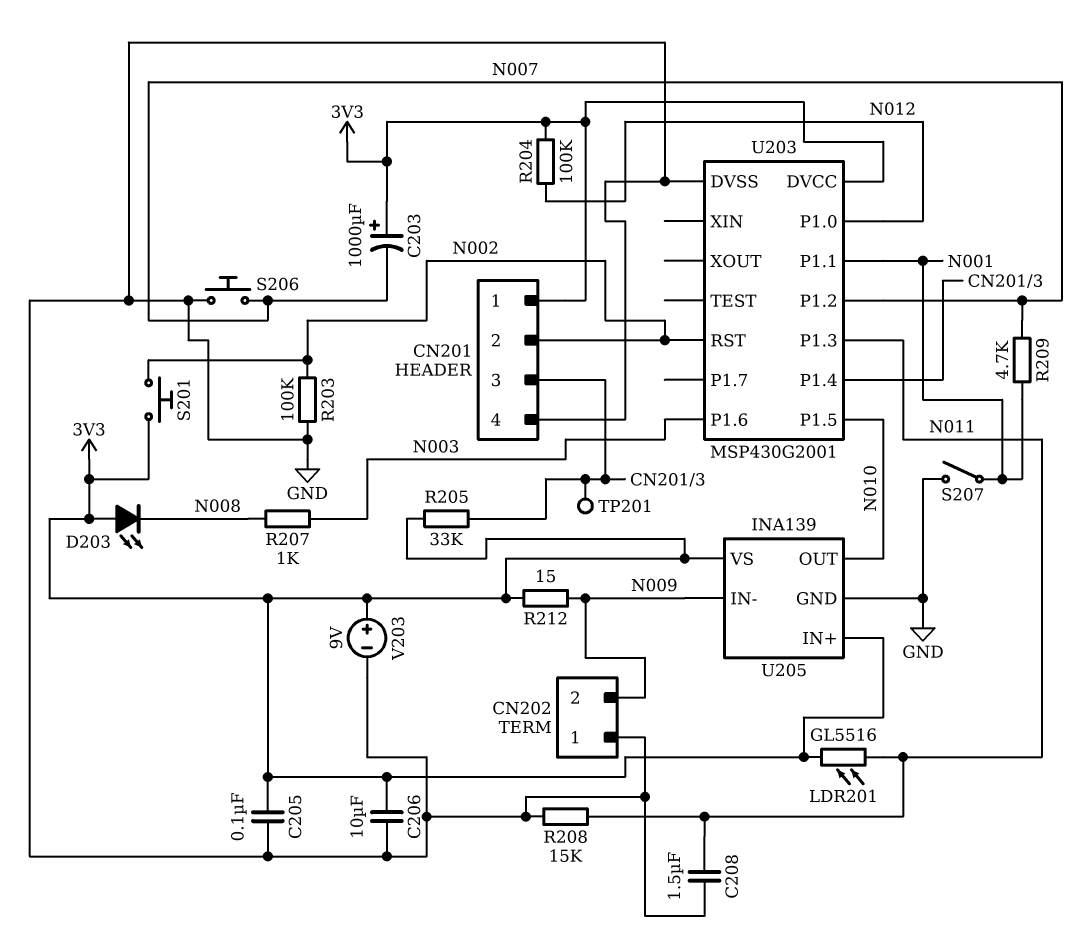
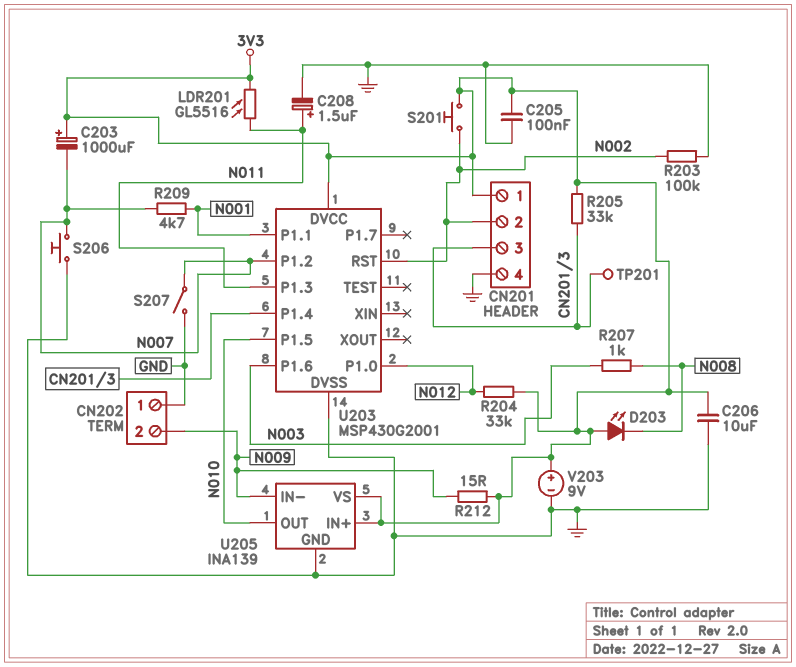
C208: 1.5uF (GND, N011) -> 1.5uF (plus N011, minus GND)
R204: 100k (3V3, N012) -> 33k (3V3, N012)
R208: 15k (GND, N011) -> none
S207: switch (GND, N001) -> switch (GND, N007)

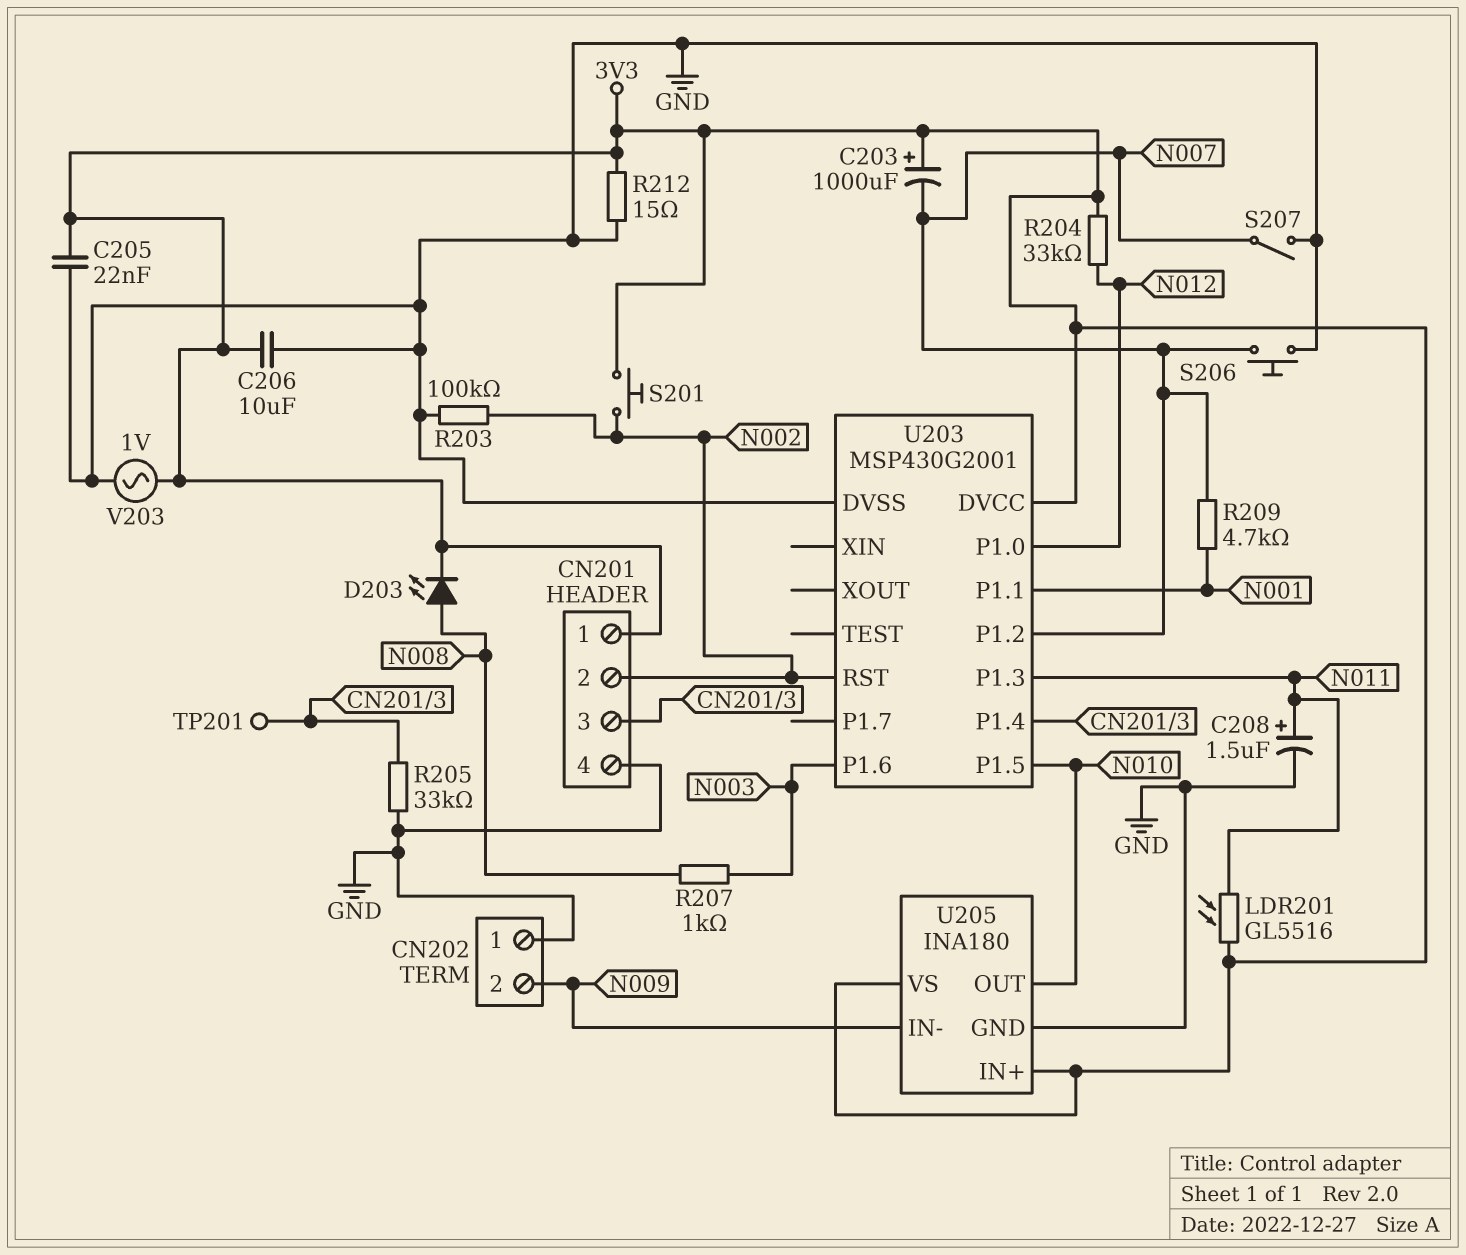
C205: 100nF (3V3, GND) -> 22nF (3V3, GND)
D203: LED (A 3V3, K N008) -> LED (A N008, K 3V3)
R205: 33k (3V3, CN201/3) -> 33k (CN201/3, GND)
R212: 15 (3V3, N009) -> 15 (3V3, GND)
U205: INA139 -> INA180
V203: 9V (plus 3V3, minus GND) -> AC 1V (3V3, GND)

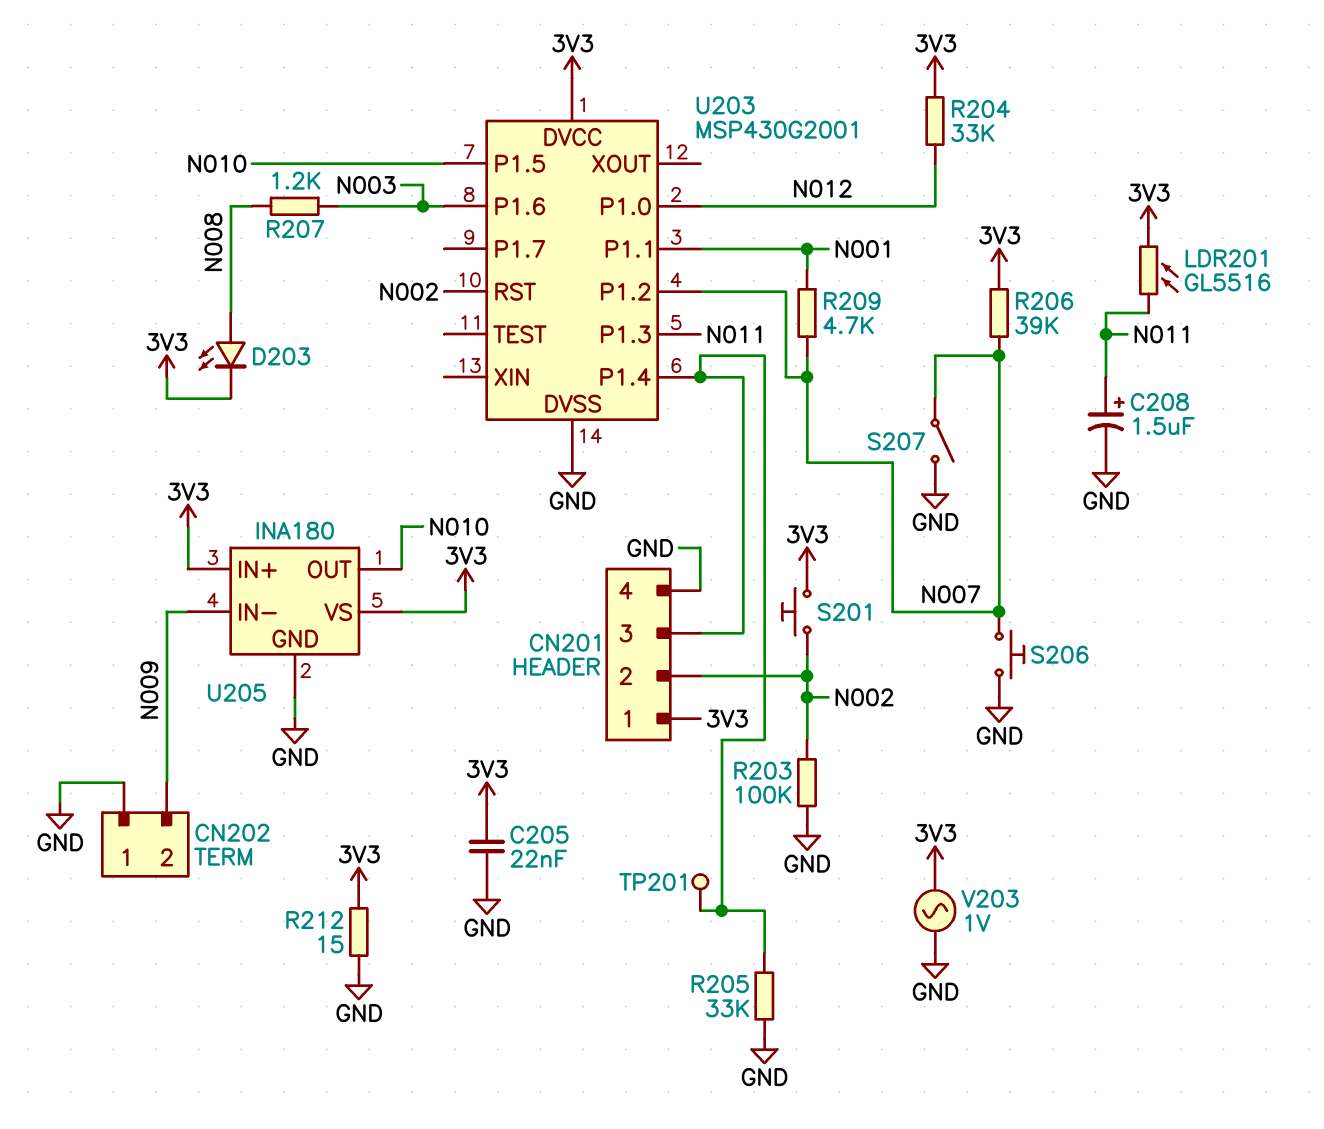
C203: 1000uF (plus 3V3, minus N007) -> none
C206: 10uF (3V3, GND) -> none
R206: none -> 39k (3V3, N007)
R207: 1k (N003, N008) -> 1.2k (N003, N008)

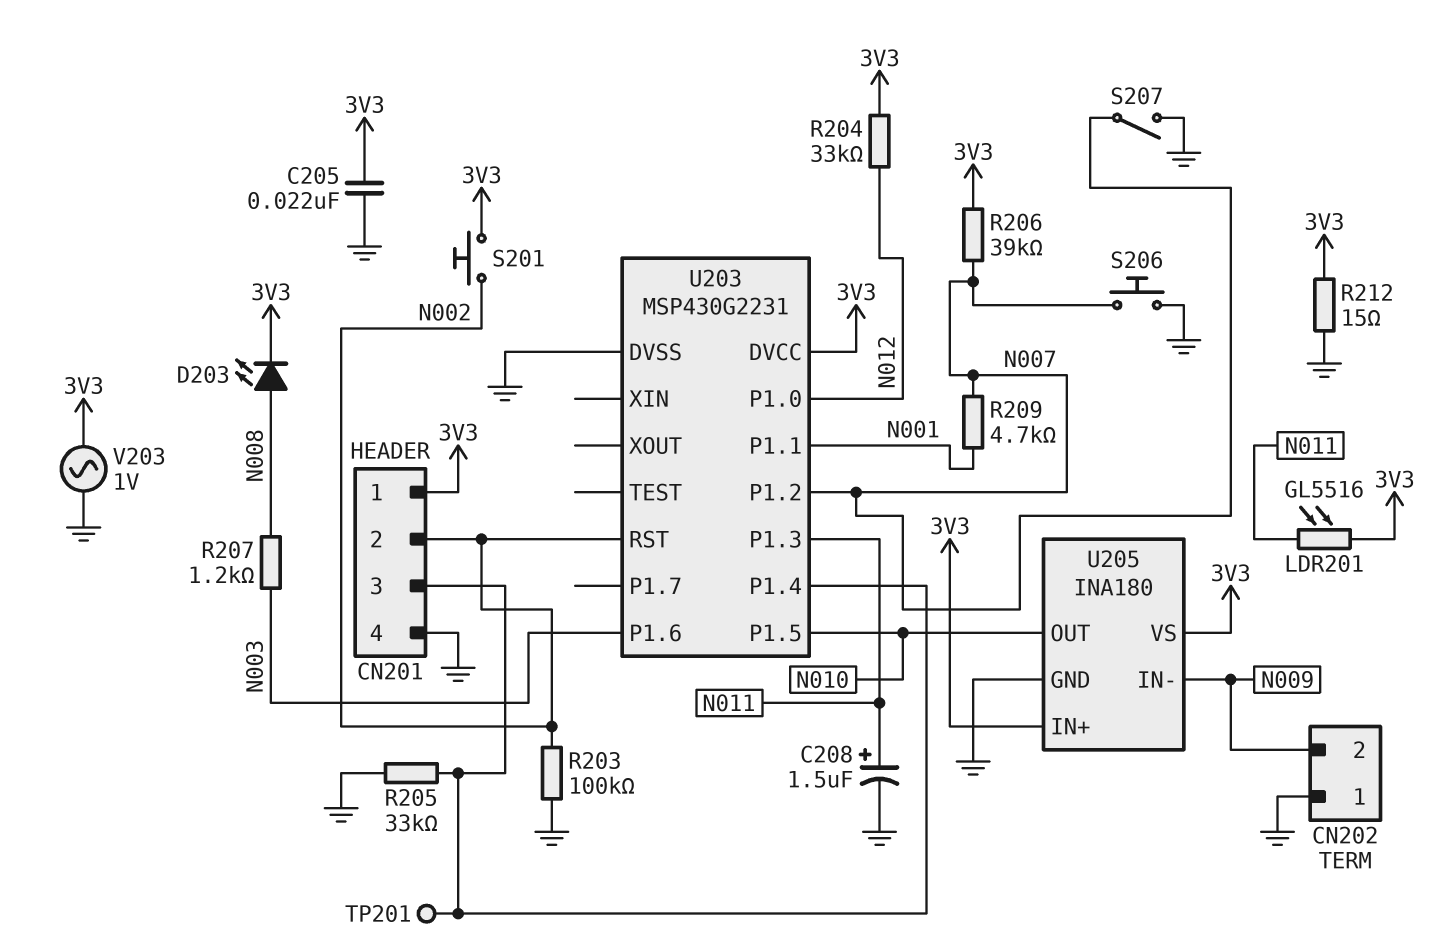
U203: MSP430G2001 -> MSP430G2231

